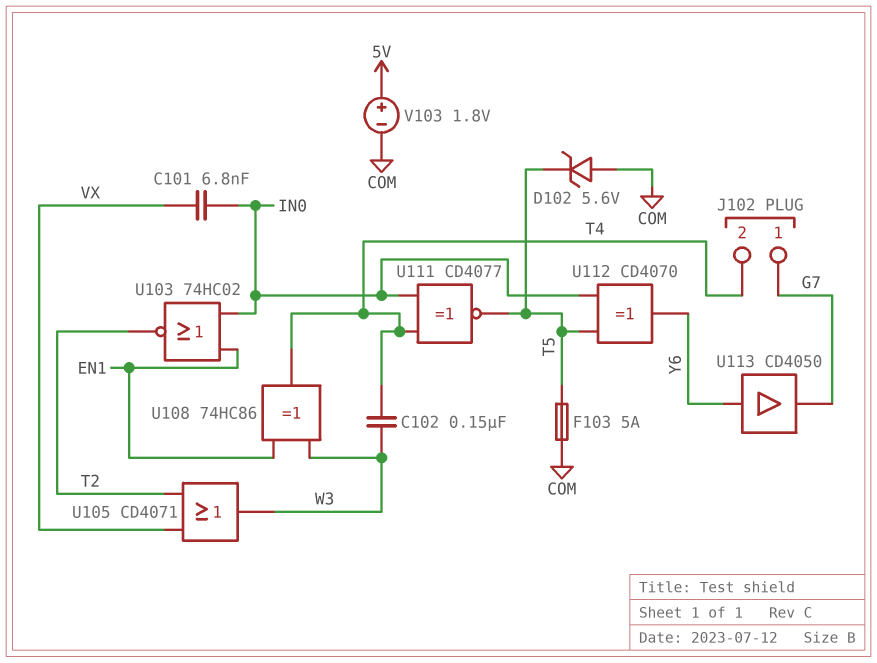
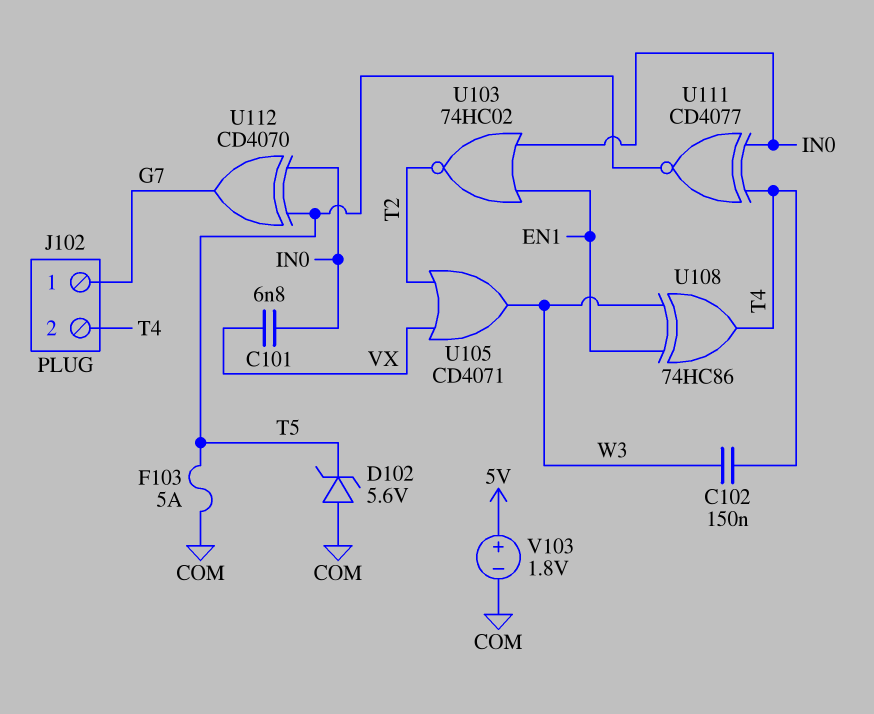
U112: XOR CD4070 (in IN0, in T5, out Y6) -> XOR CD4070 (in IN0, in T5, out G7)
U113: buffer CD4050 (in Y6, out G7) -> none

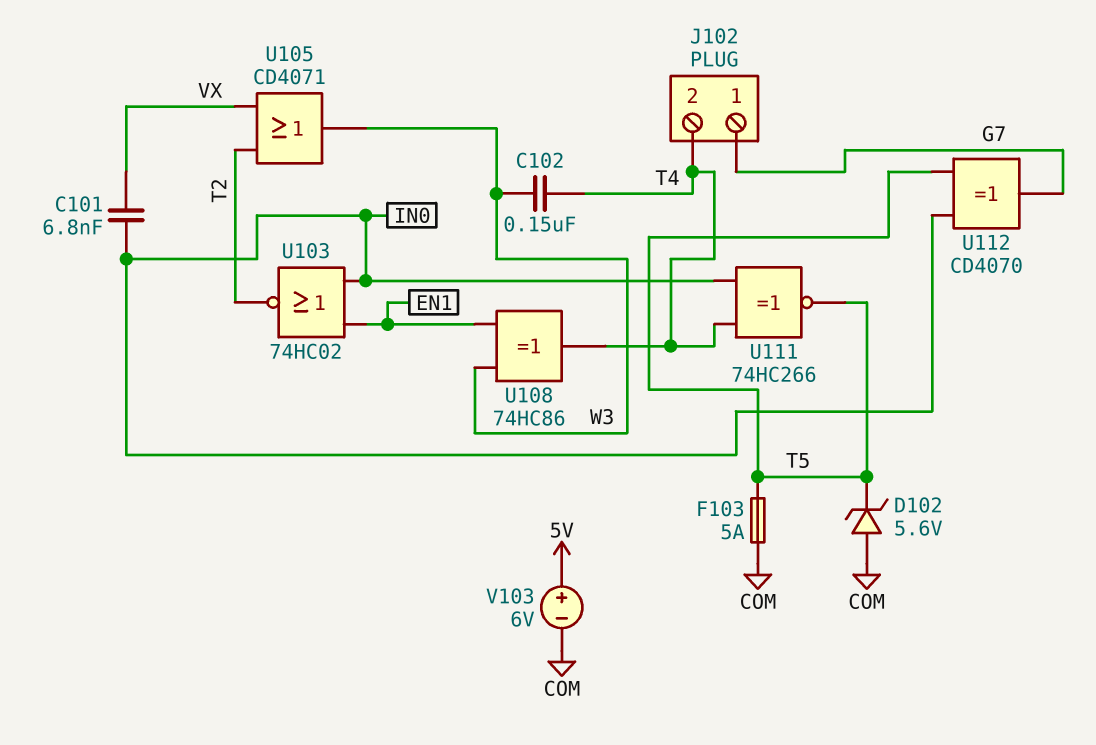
U111: XNOR CD4077 (in IN0, in T4, out T5) -> XNOR 74HC266 (in IN0, in T4, out T5)
V103: 1.8V (plus 5V, minus COM) -> 6V (plus 5V, minus COM)

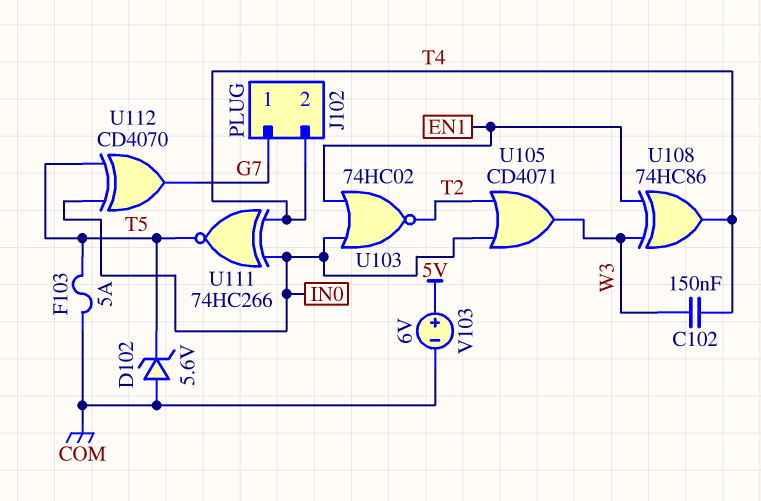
C101: 6.8nF (IN0, VX) -> none
U105: OR CD4071 (in T2, in VX, out W3) -> OR CD4071 (in IN0, in T2, out W3)

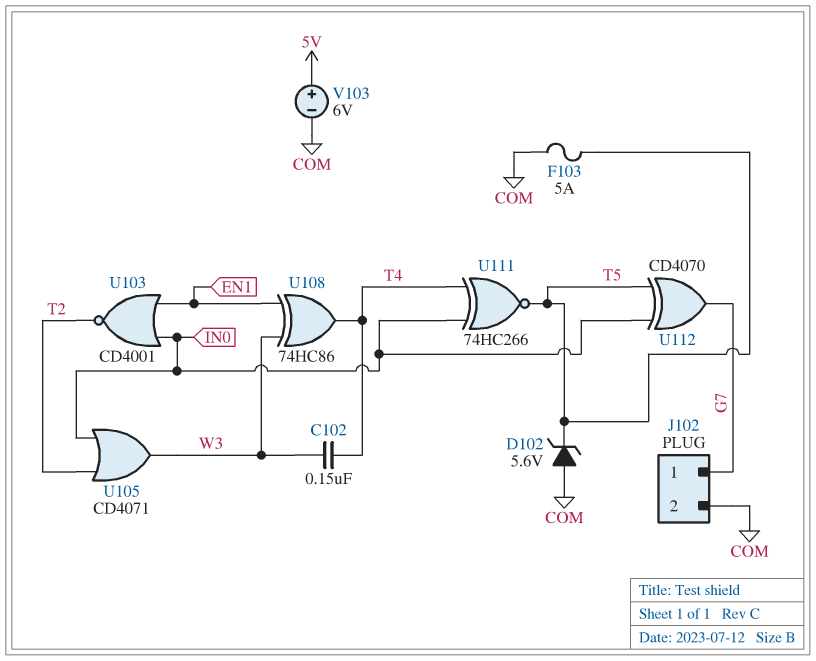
J102 pin 2: T4 -> COM
U103: NOR 74HC02 (in EN1, in IN0, out T2) -> NOR CD4001 (in EN1, in IN0, out T2)

